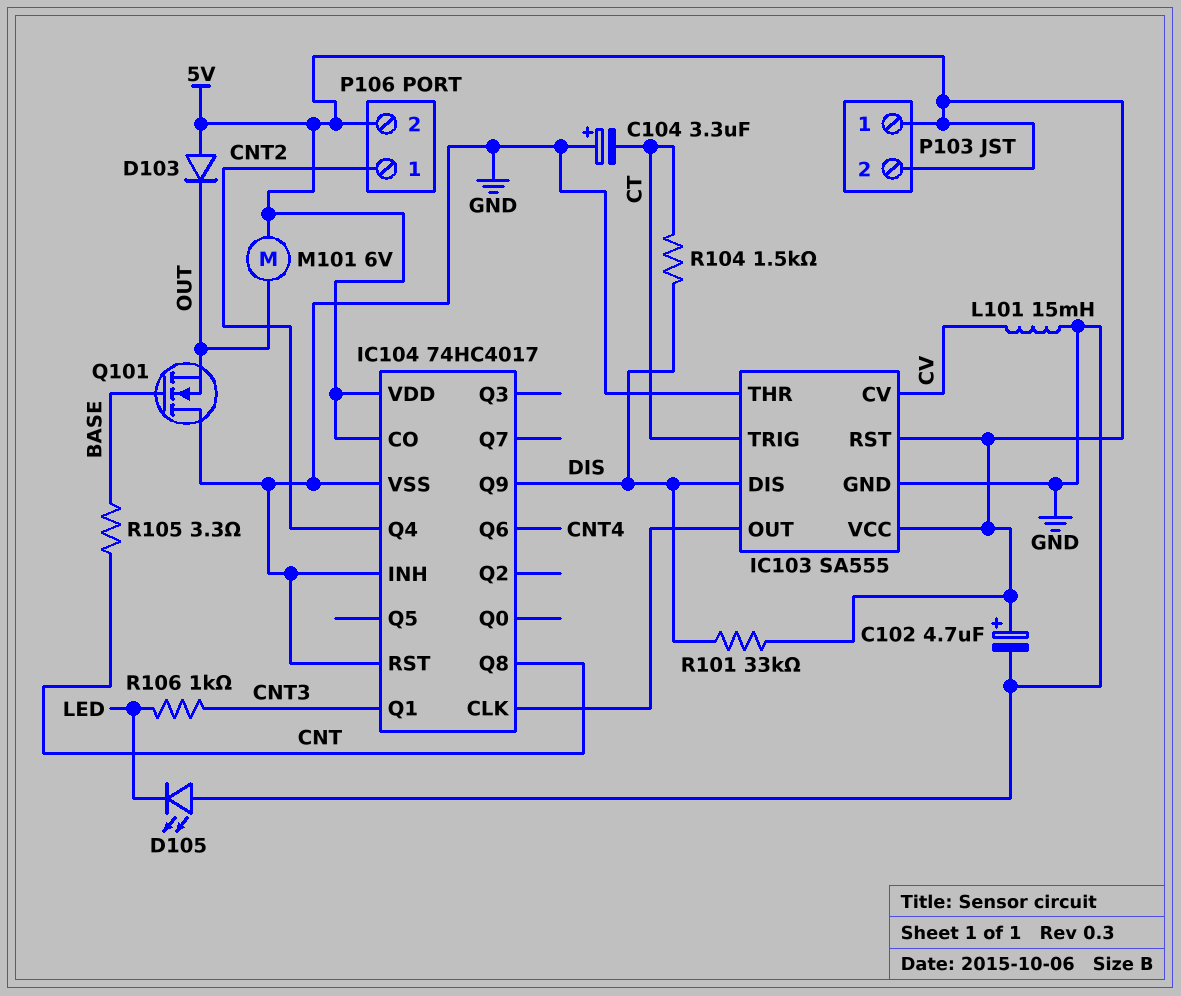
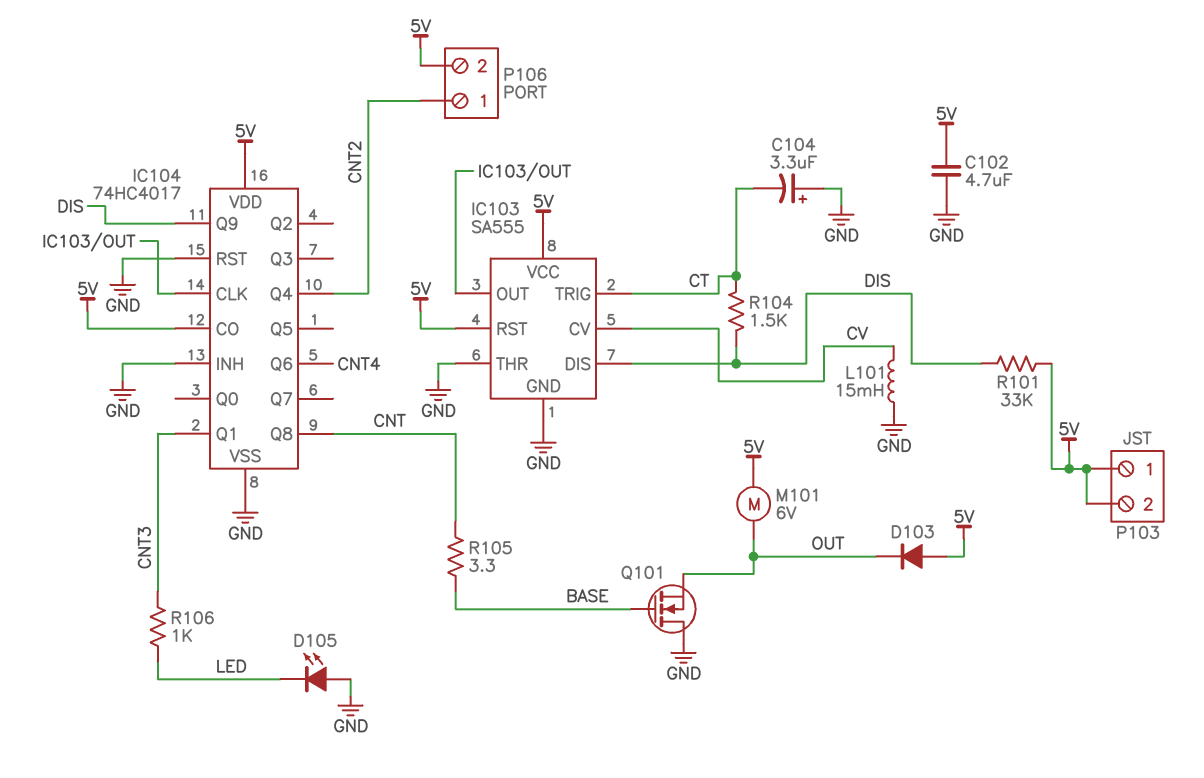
C102: 4.7uF (plus 5V, minus GND) -> 4.7uF (5V, GND)

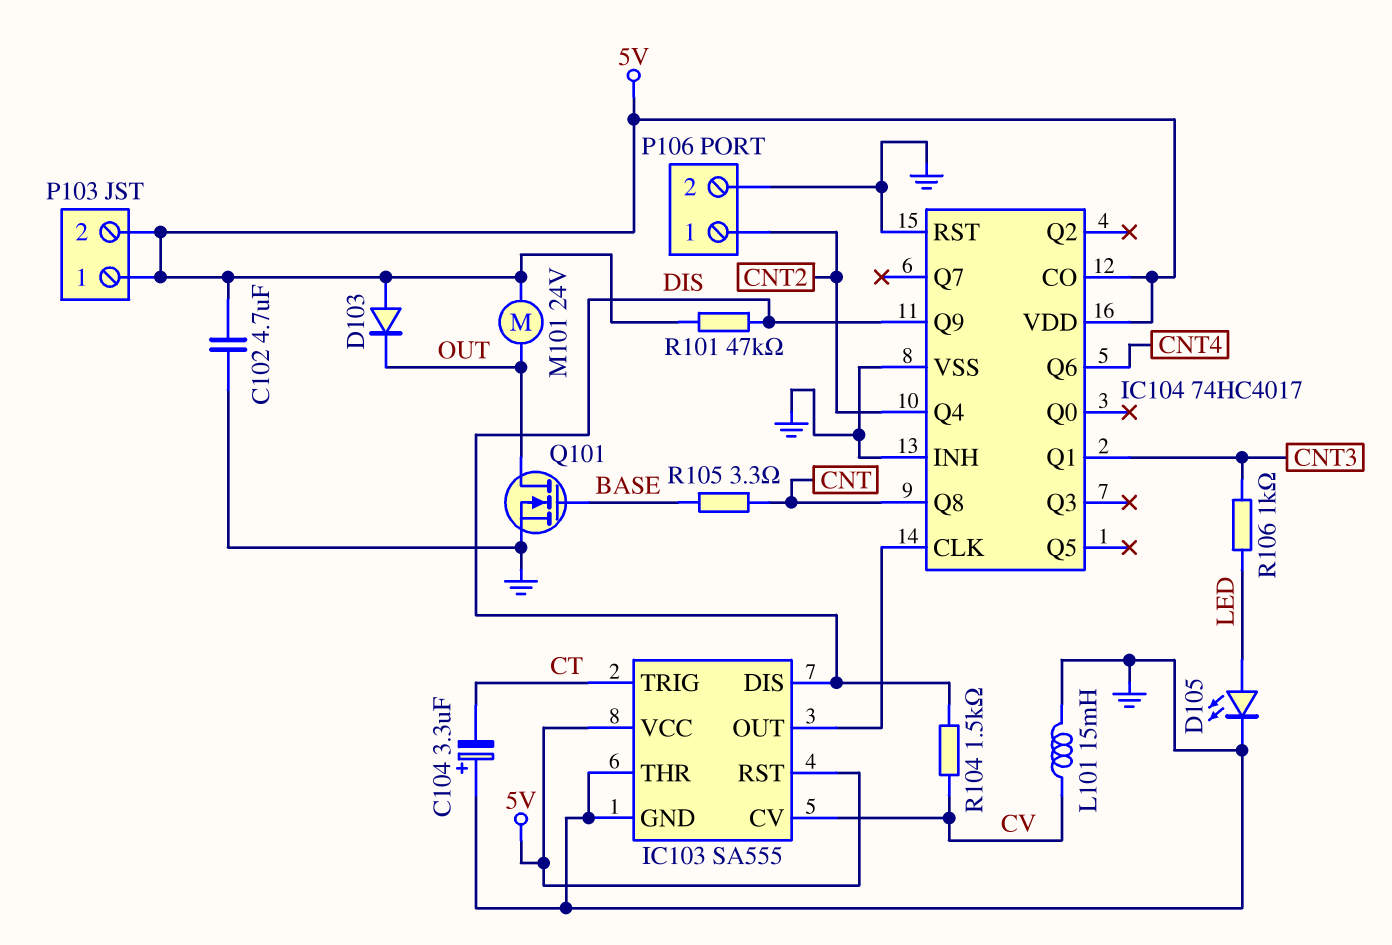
D105: LED (A GND, K LED) -> LED (A LED, K GND)
M101: motor 6V (5V, OUT) -> motor 24V (5V, OUT)
P106 pin 2: 5V -> GND
Q101: NMOS (G BASE, D GND, S OUT) -> NMOS (G BASE, D OUT, S GND)
R101: 33k (5V, DIS) -> 47k (5V, DIS)
R104: 1.5k (CT, DIS) -> 1.5k (CV, DIS)

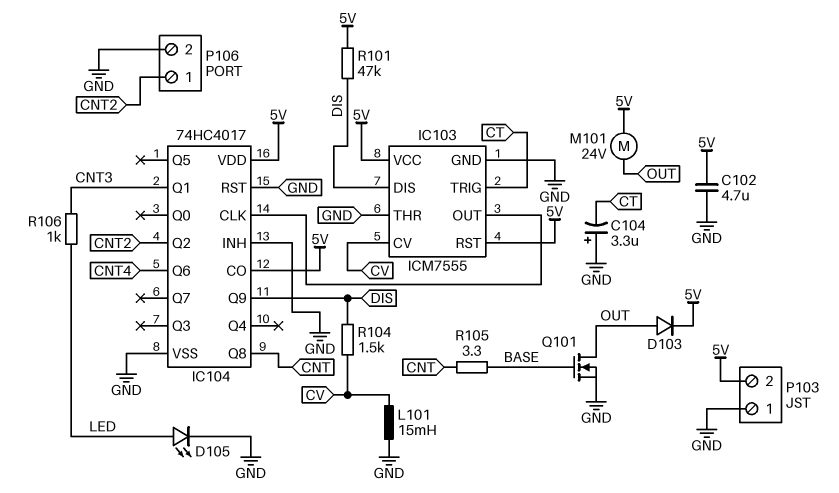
D103: diode (A 5V, K OUT) -> diode (A OUT, K 5V)
IC103: SA555 -> ICM7555
IC104 pin Q2: none -> CNT2
IC104 pin Q4: CNT2 -> none
P103 pin 1: 5V -> GND

